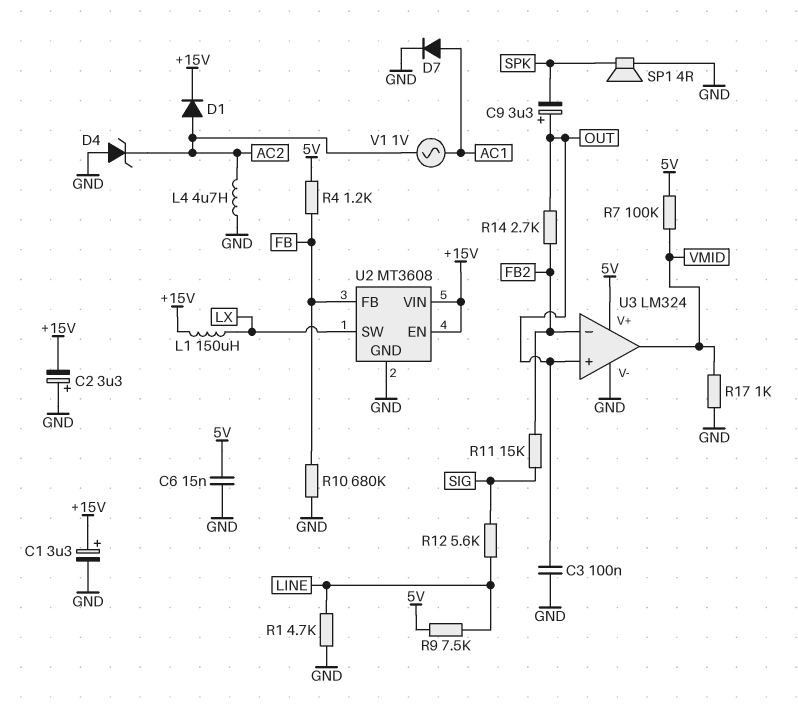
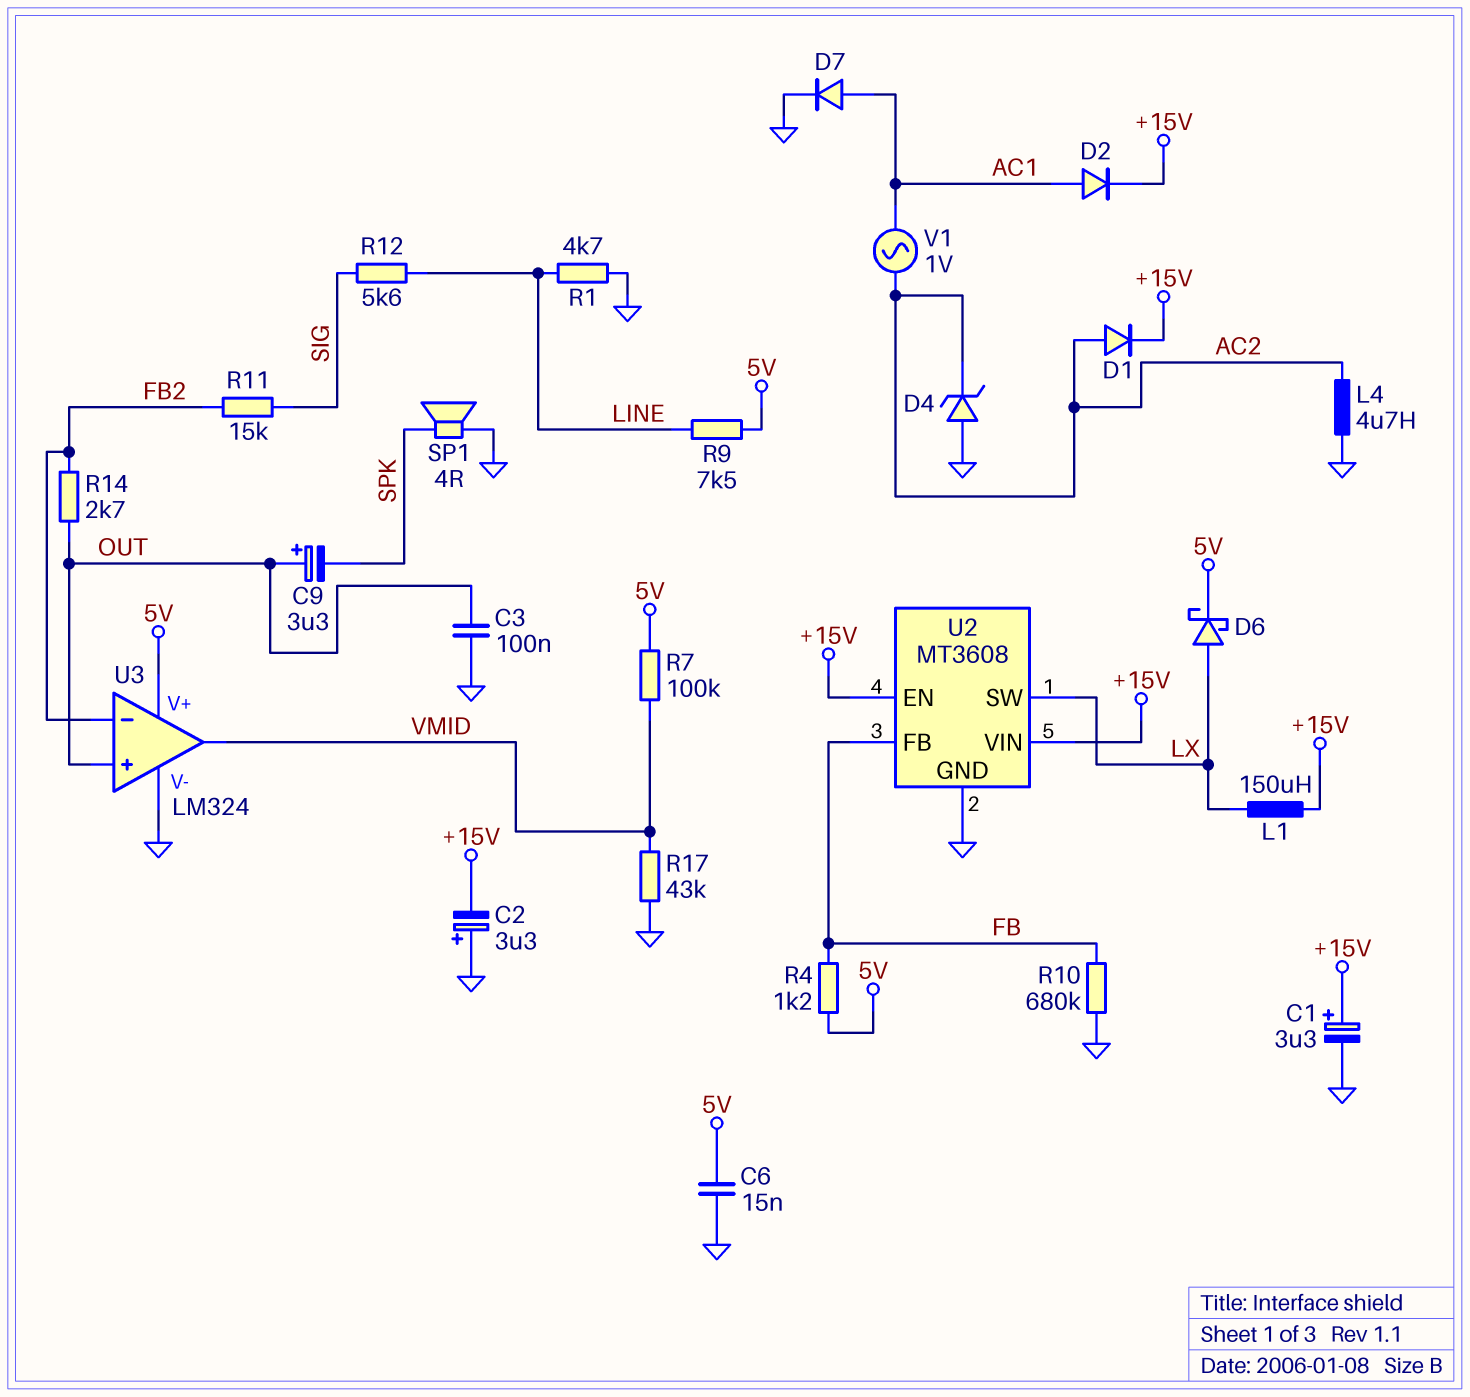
D2: none -> diode (A AC1, K +15V)
D6: none -> schottky (A LX, K 5V)
R17: 1k (GND, VMID) -> 43k (GND, VMID)

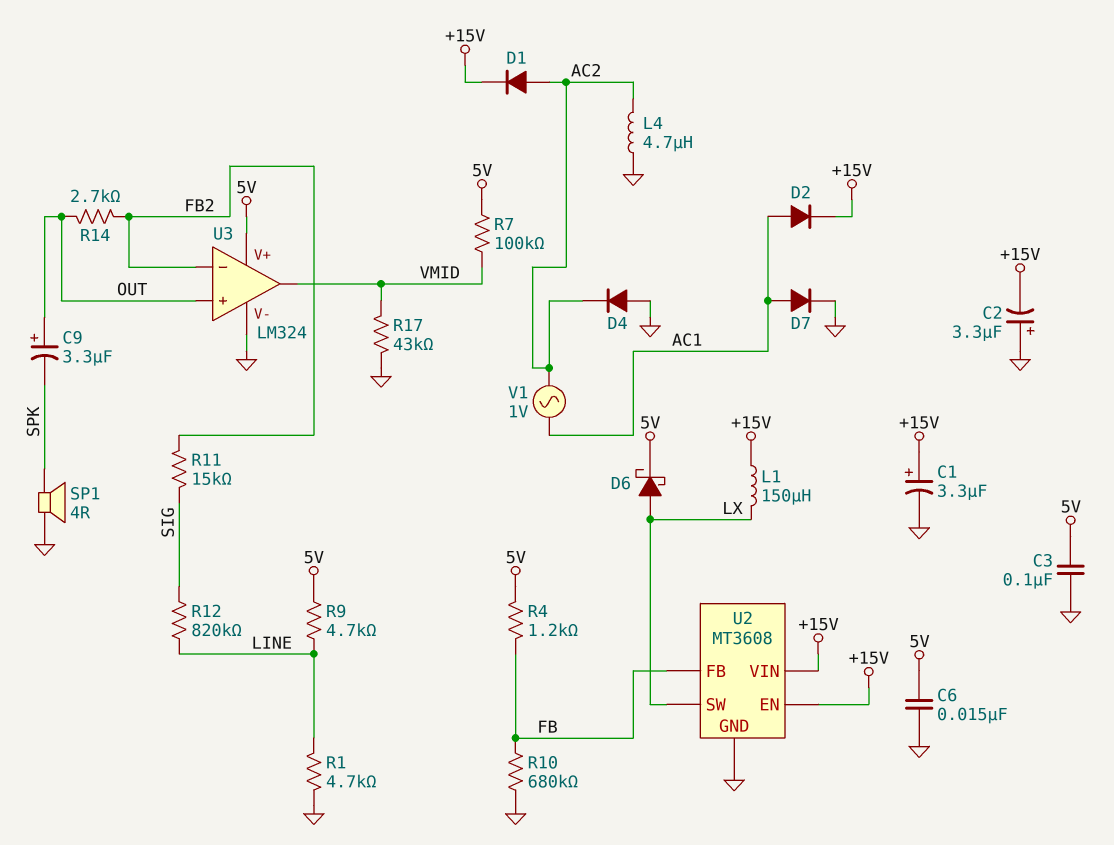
C3: 100nF (GND, OUT) -> 100nF (5V, GND)
D4: zener (A GND, K AC2) -> diode (A GND, K AC2)
R9: 7.5k (5V, LINE) -> 4.7k (5V, LINE)
R12: 5.6k (LINE, SIG) -> 820k (LINE, SIG)

